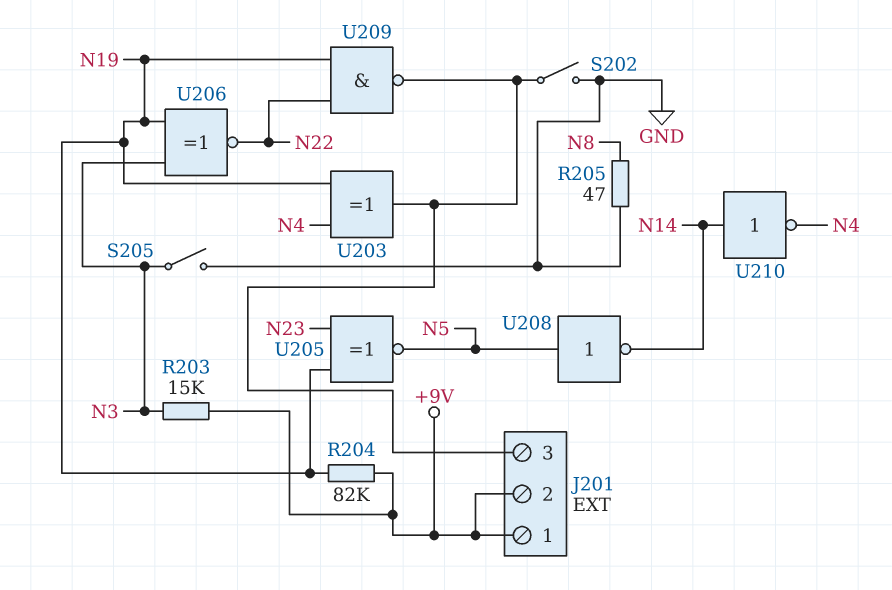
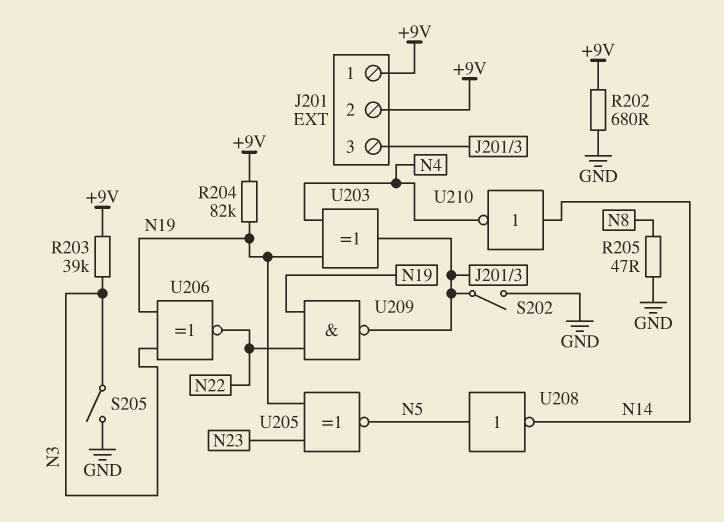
R202: none -> 680 (+9V, GND)
R203: 15k (+9V, N3) -> 39k (+9V, N3)

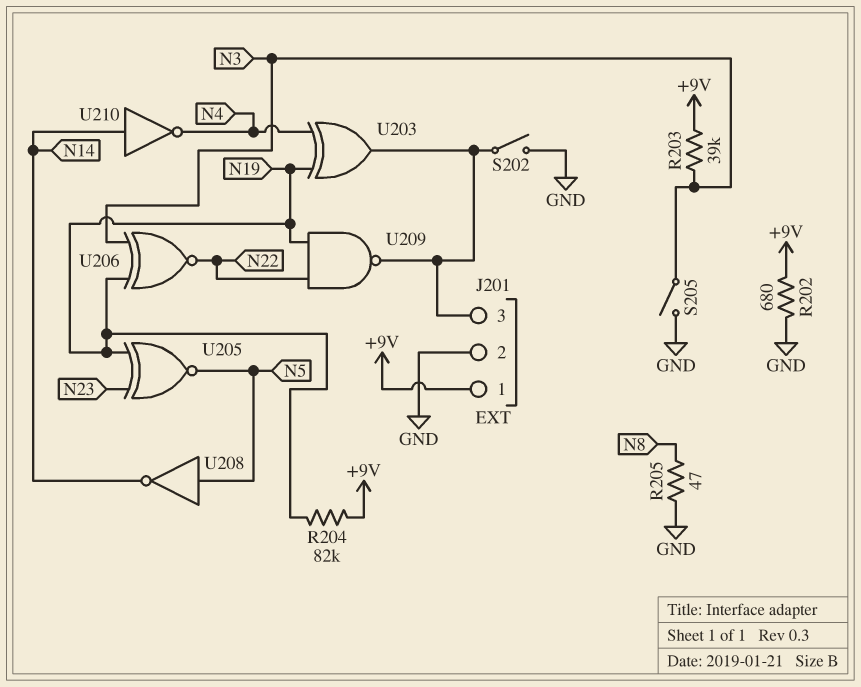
J201 pin 2: +9V -> GND

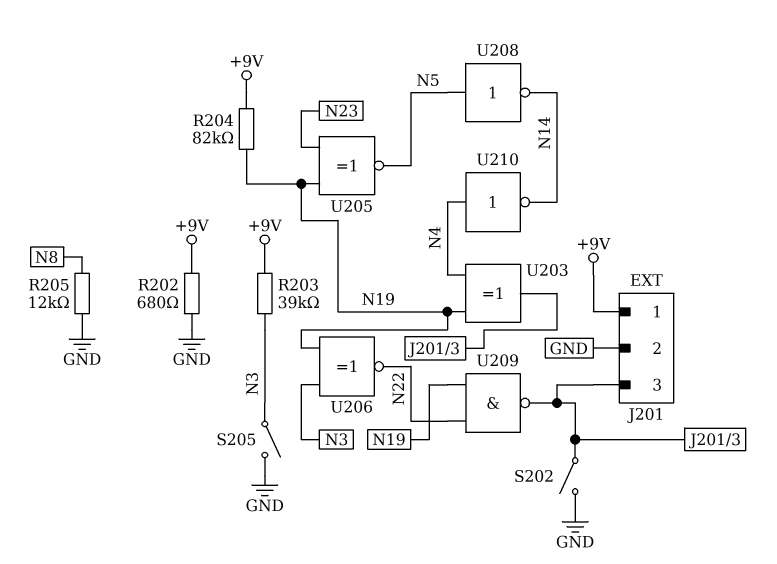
R205: 47 (GND, N8) -> 12k (GND, N8)
U210: NOT (in N14, out N4) -> NOT (in N4, out N14)

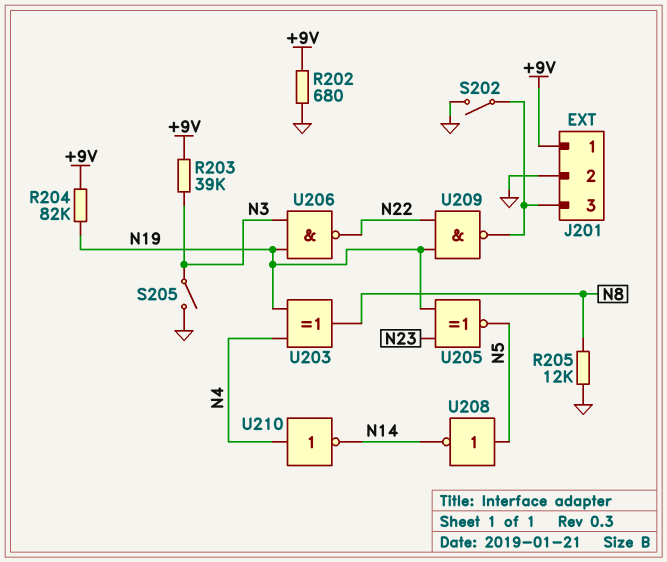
U203: XOR (in N4, in N19, out J201/3) -> XOR (in N4, in N19, out N8)
U206: XNOR (in N3, in N19, out N22) -> NAND (in N3, in N19, out N22)

